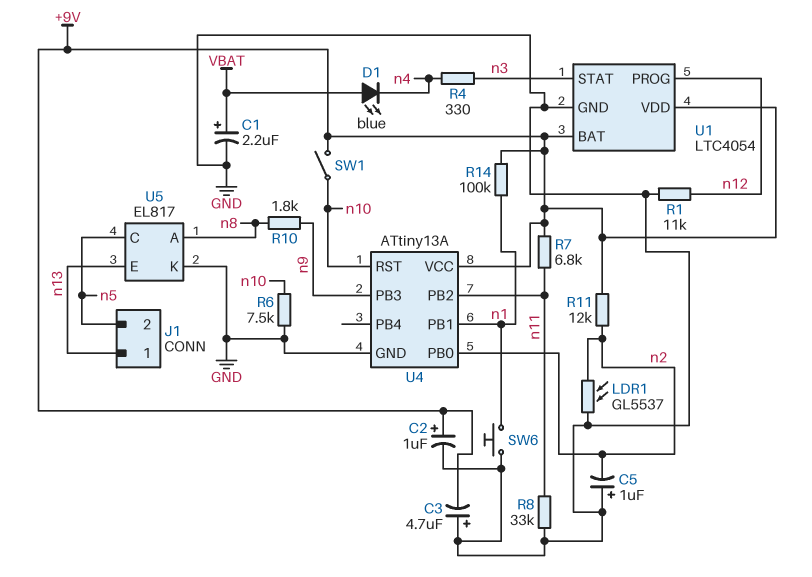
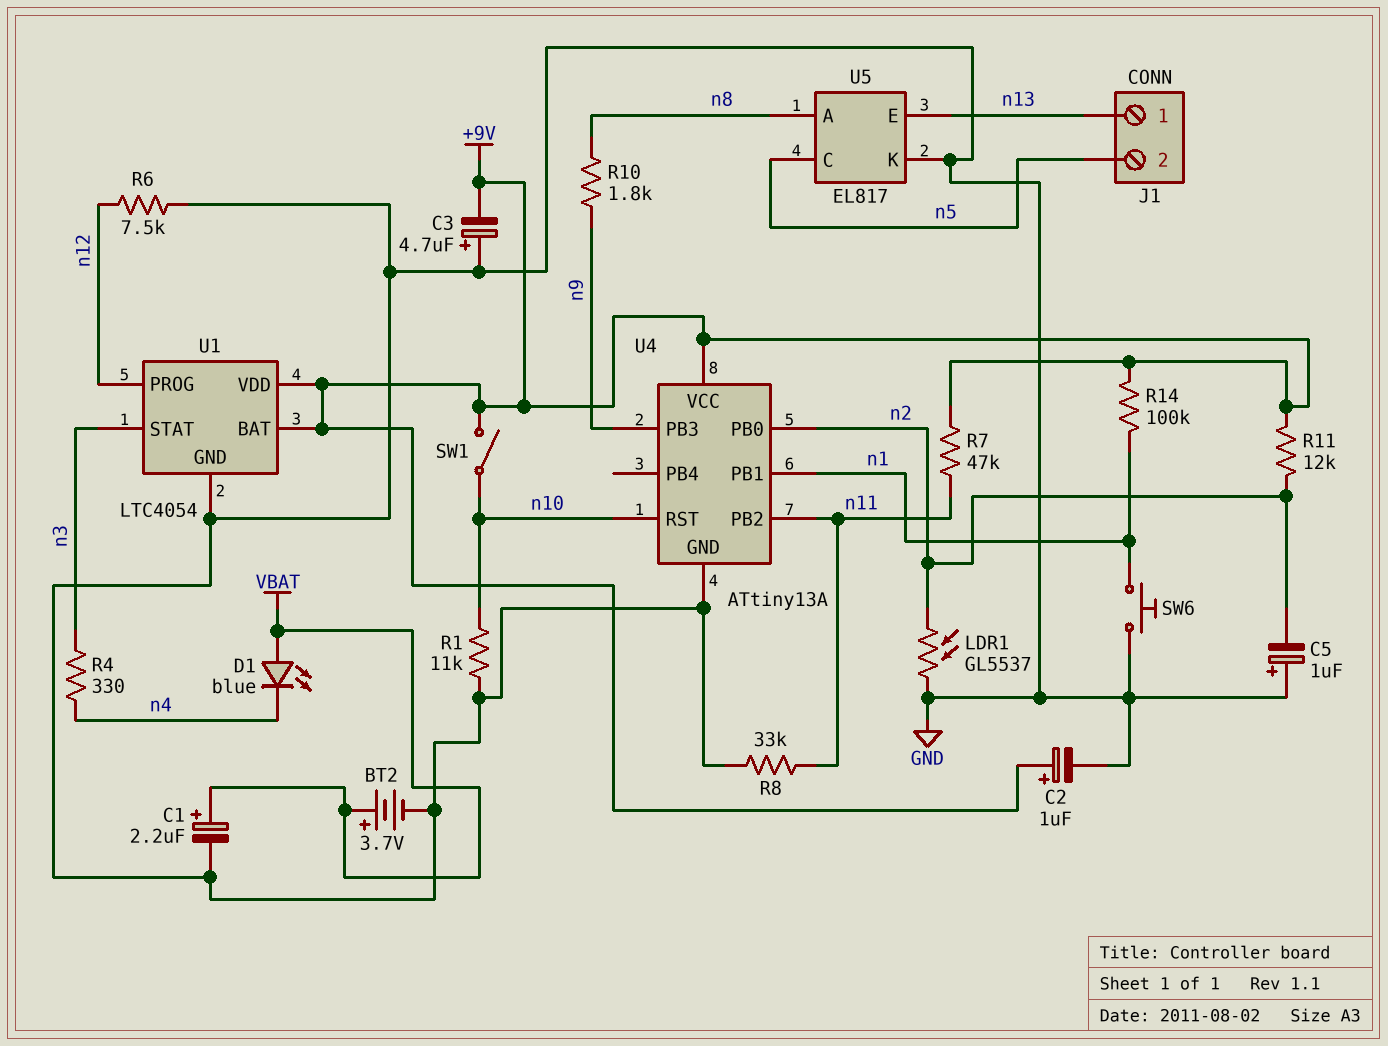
BT2: none -> 3.7V (plus VBAT, minus GND)
R1: 11k (GND, n12) -> 11k (GND, n10)
R6: 7.5k (GND, n10) -> 7.5k (GND, n12)
R7: 6.8k (+9V, n11) -> 47k (+9V, n11)

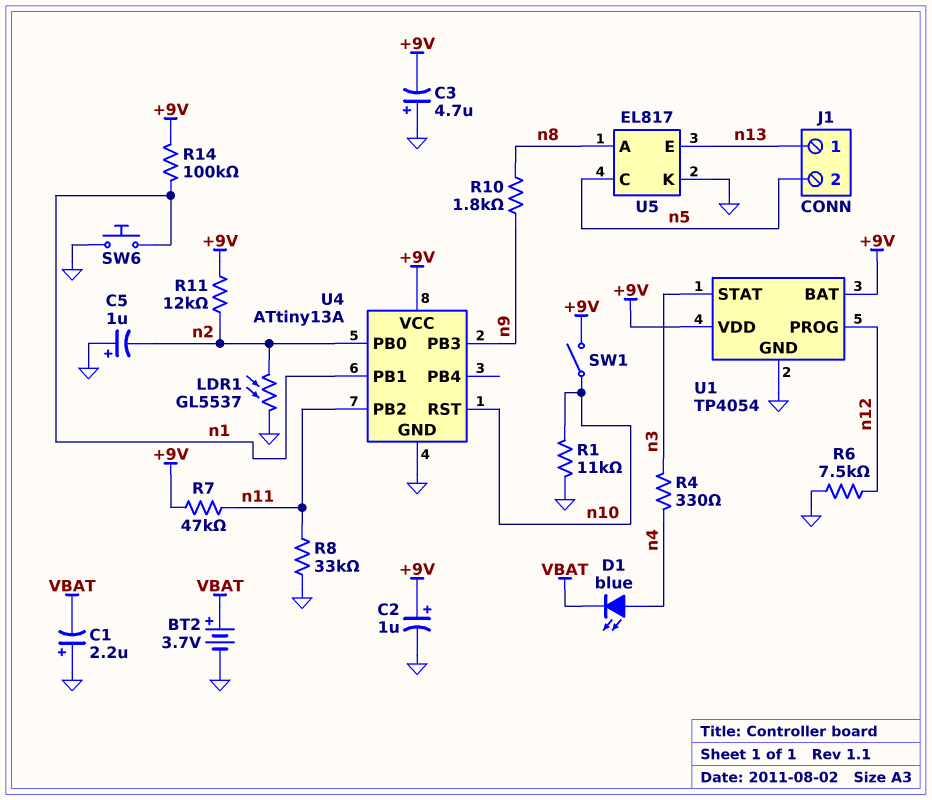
C1: 2.2uF (plus VBAT, minus GND) -> 2.2uF (plus GND, minus VBAT)
D1: LED blue (A VBAT, K n4) -> LED blue (A n4, K VBAT)
U1: LTC4054 -> TP4054

